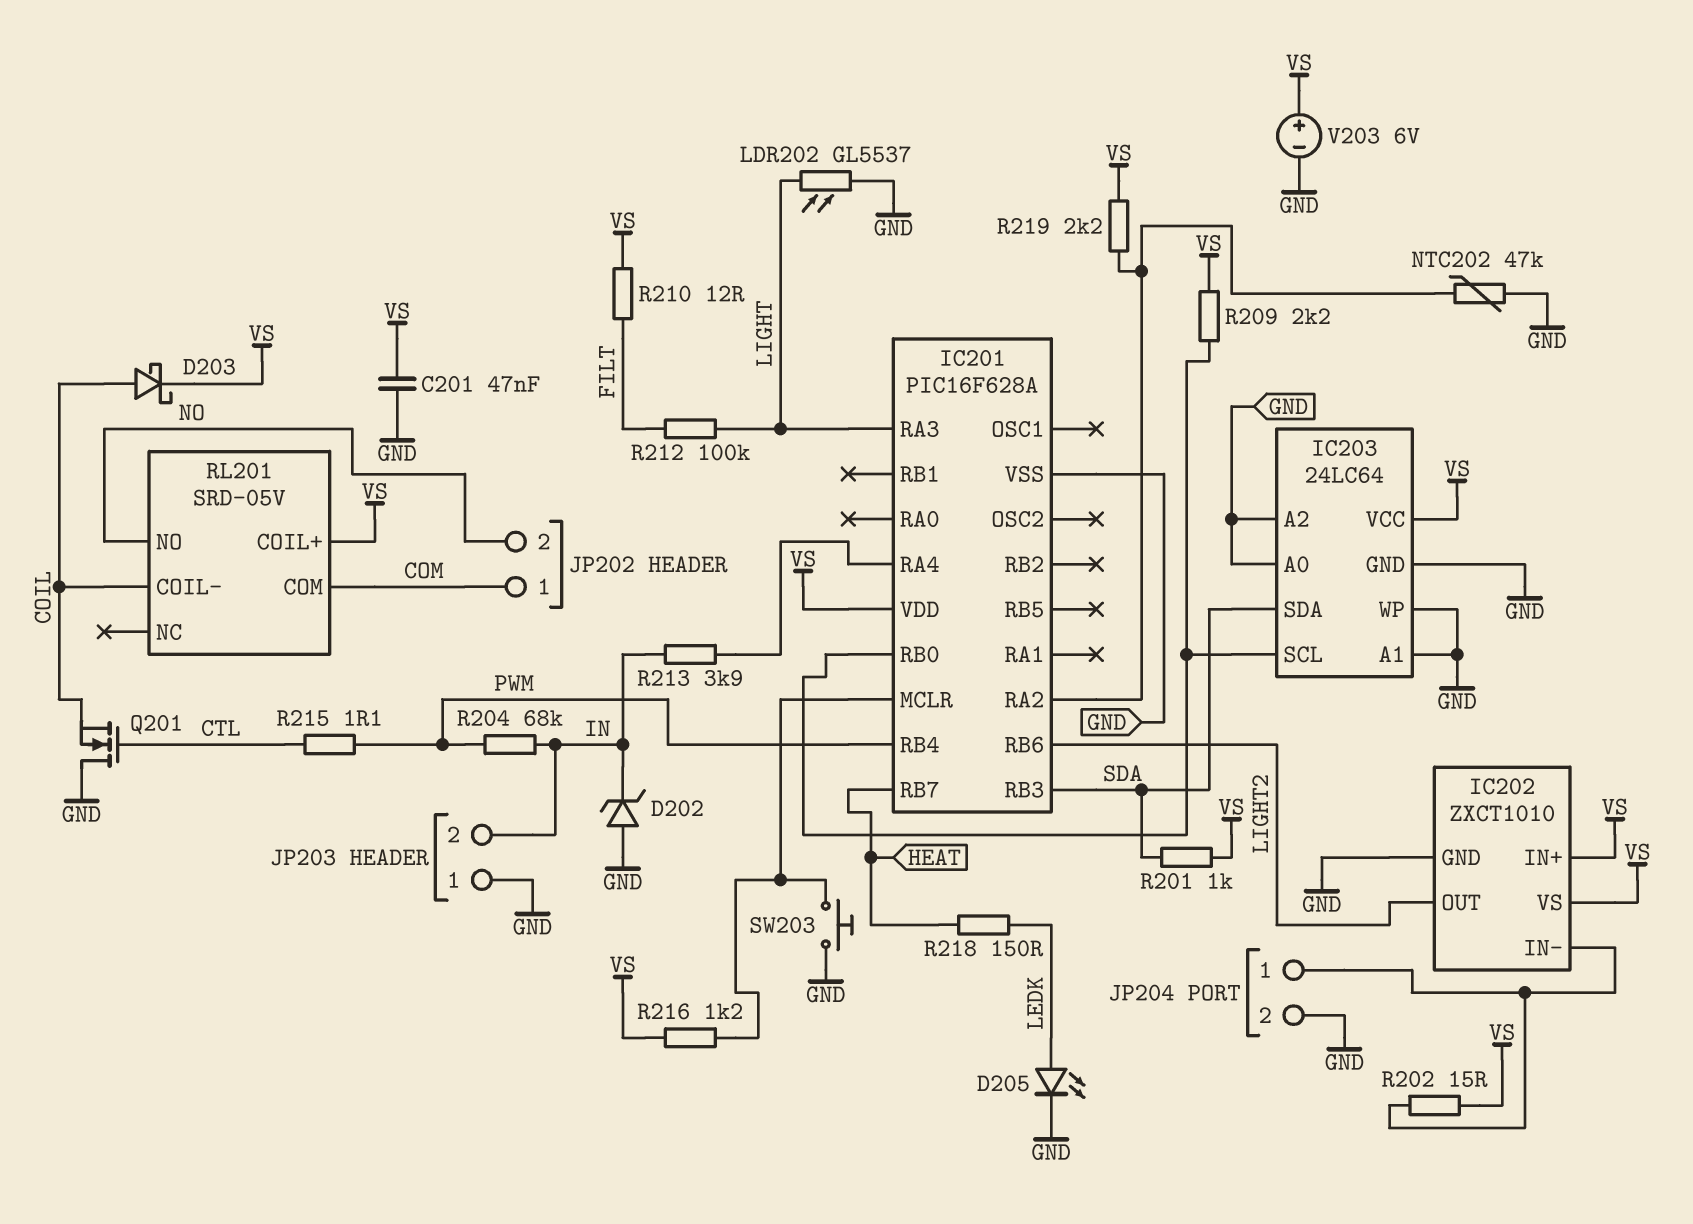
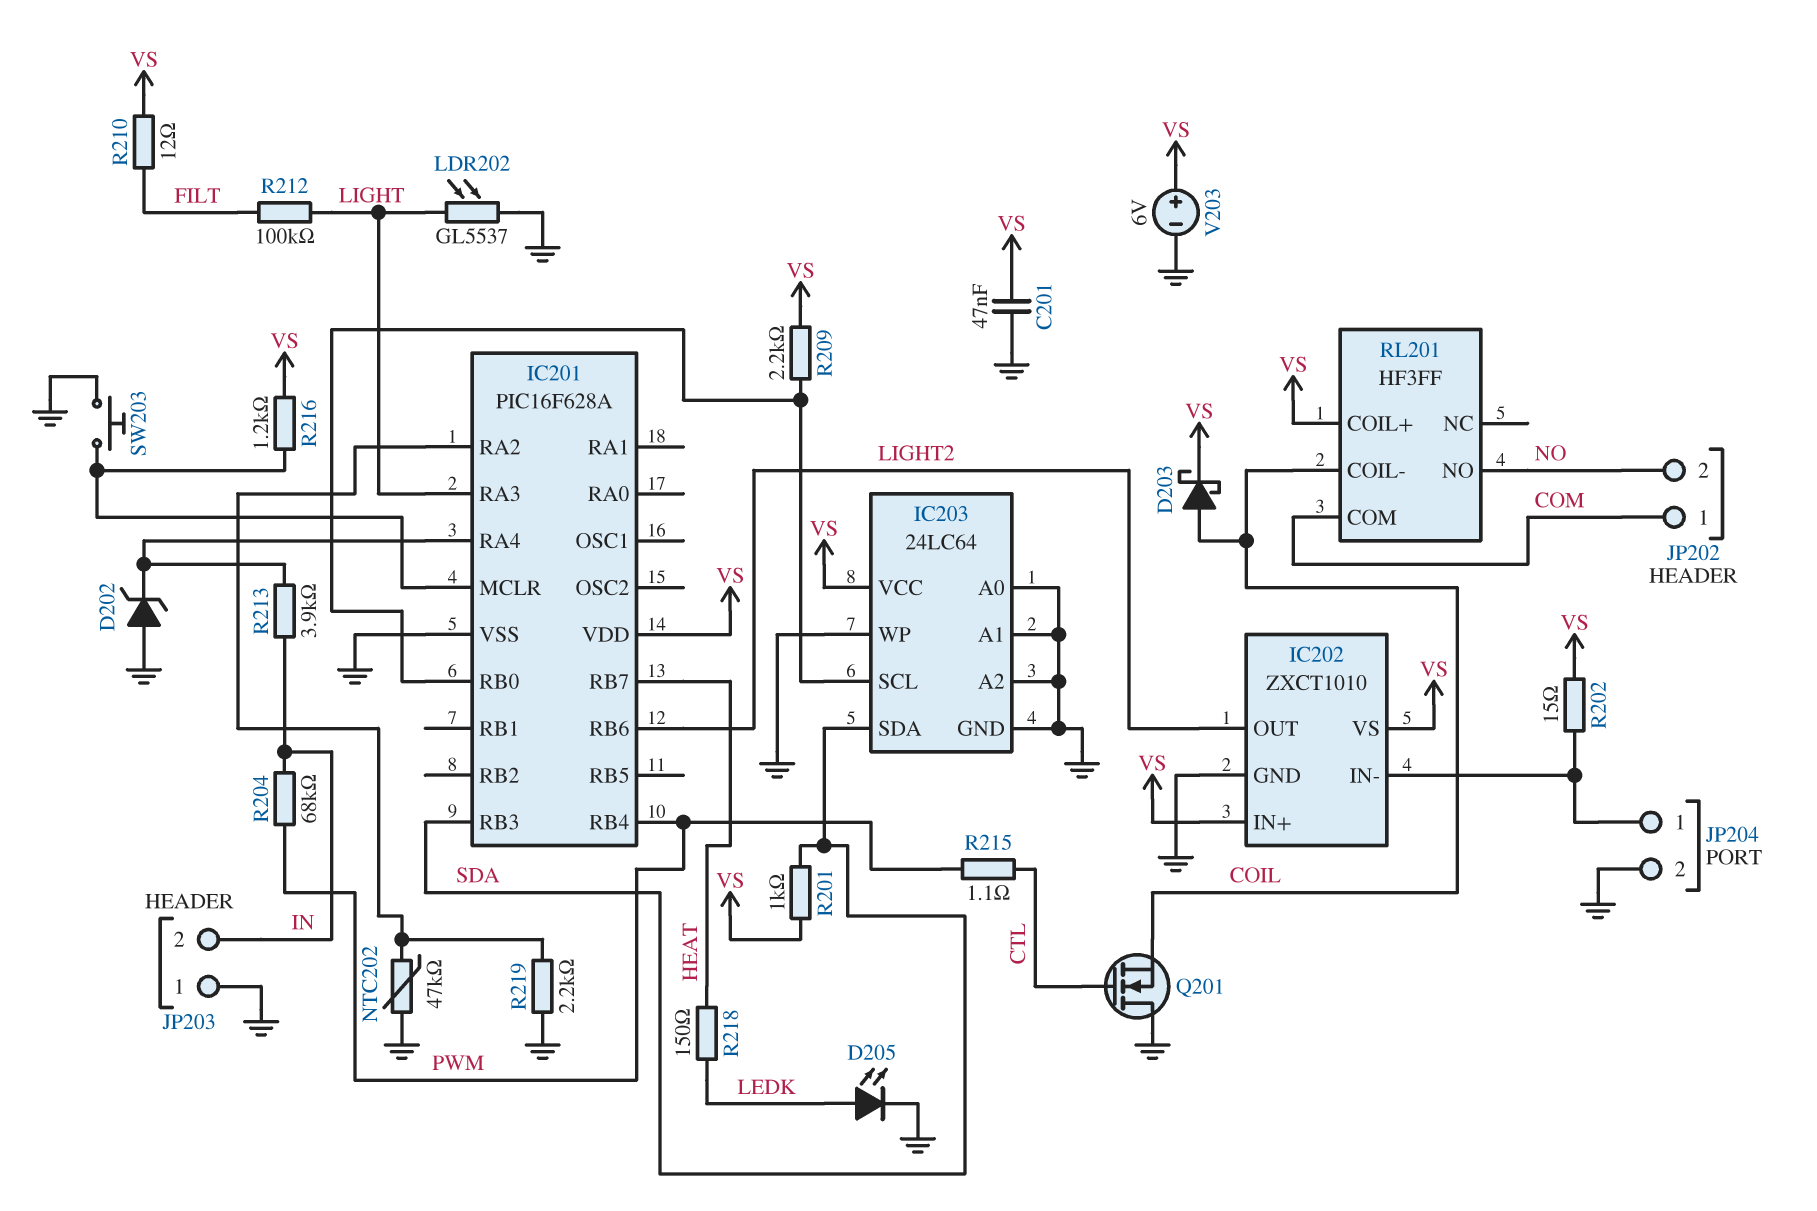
D202: zener (A GND, K IN) -> zener (A GND, K IC201/RA4)
R219: 2.2k (IC201/RA2, VS) -> 2.2k (GND, IC201/RA2)
RL201: SRD-05V -> HF3FF

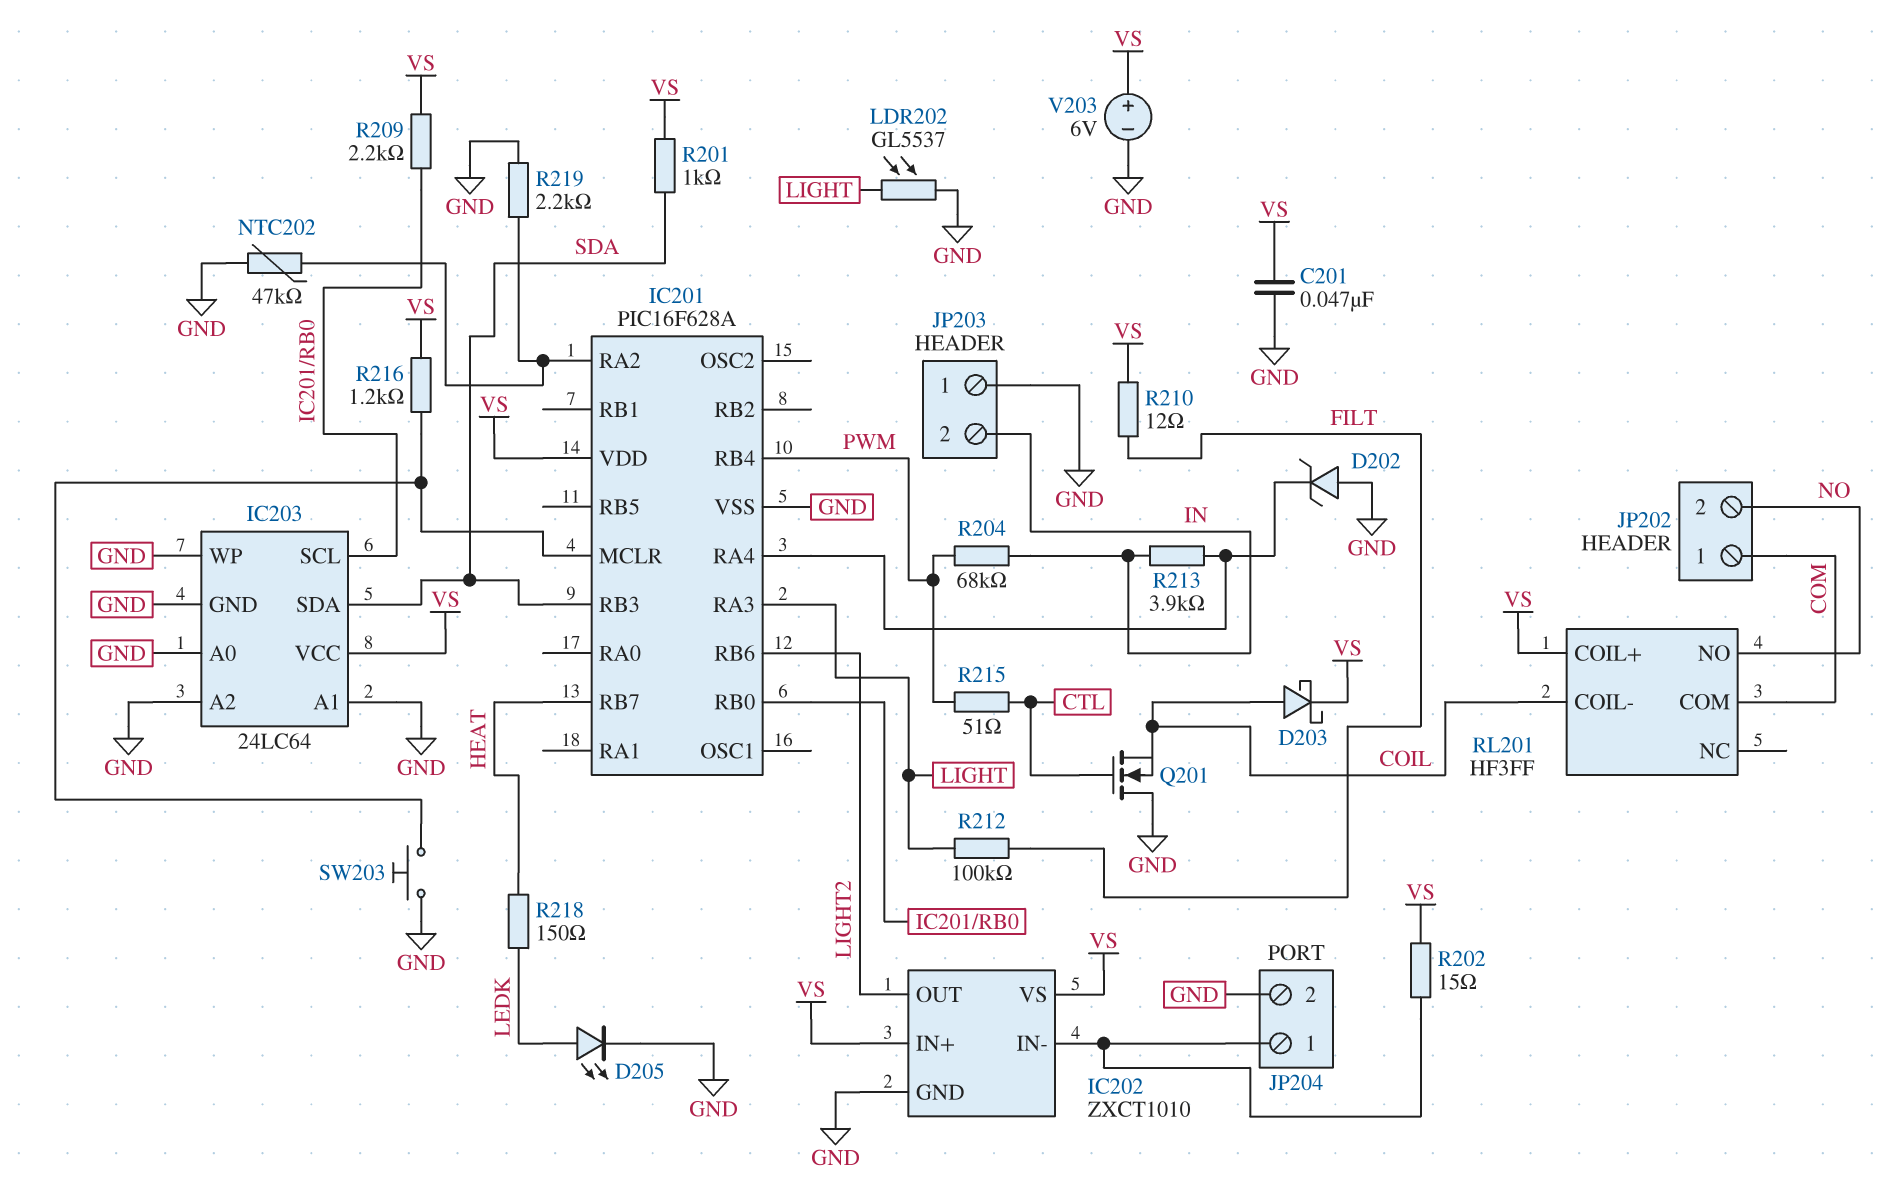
R215: 1.1 (CTL, PWM) -> 51 (CTL, PWM)

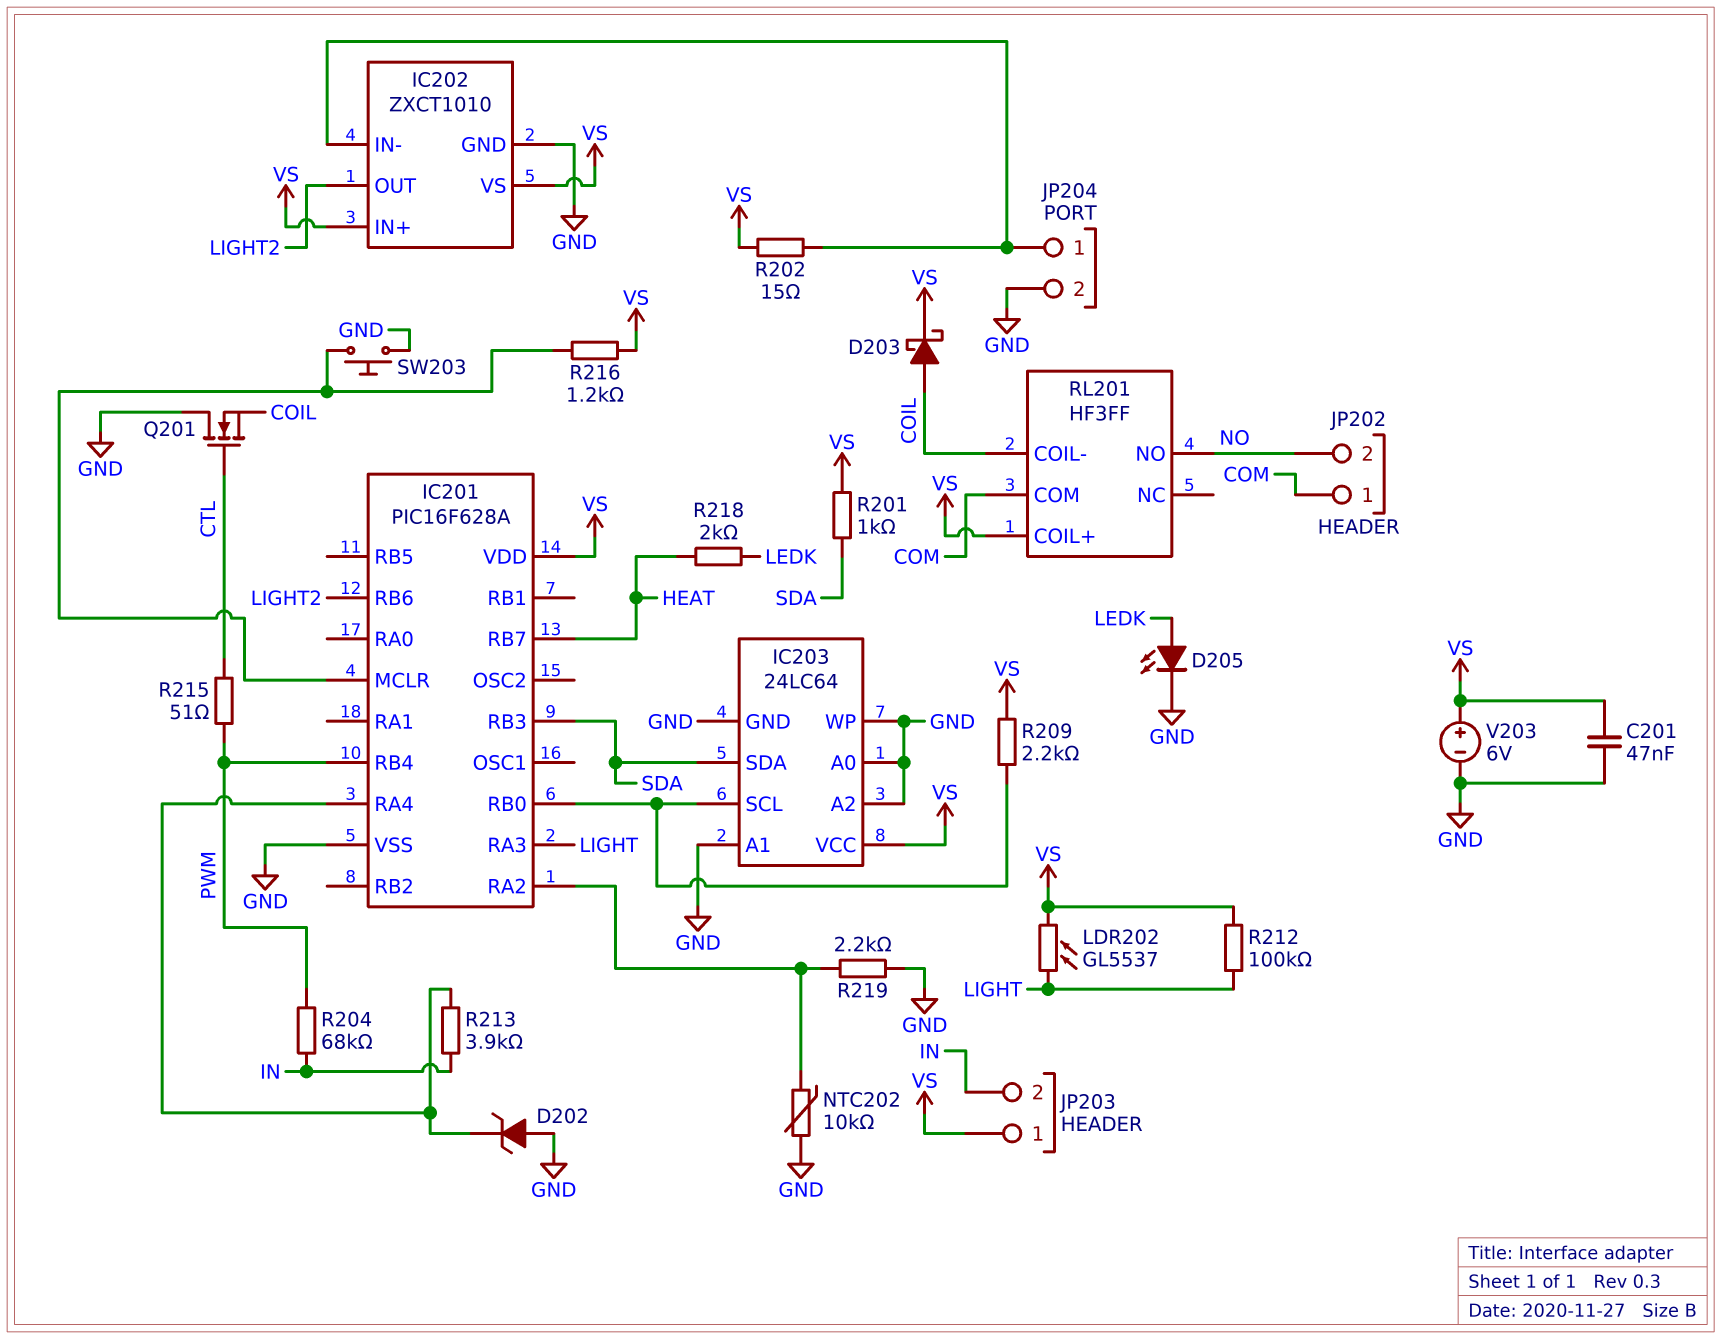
JP203 pin 1: GND -> VS
LDR202: GL5537 (GND, LIGHT) -> GL5537 (LIGHT, VS)
NTC202: 47k (GND, IC201/RA2) -> 10k (GND, IC201/RA2)
R210: 12 (FILT, VS) -> none
R212: 100k (FILT, LIGHT) -> 100k (LIGHT, VS)
R218: 150 (HEAT, LEDK) -> 2k (HEAT, LEDK)

